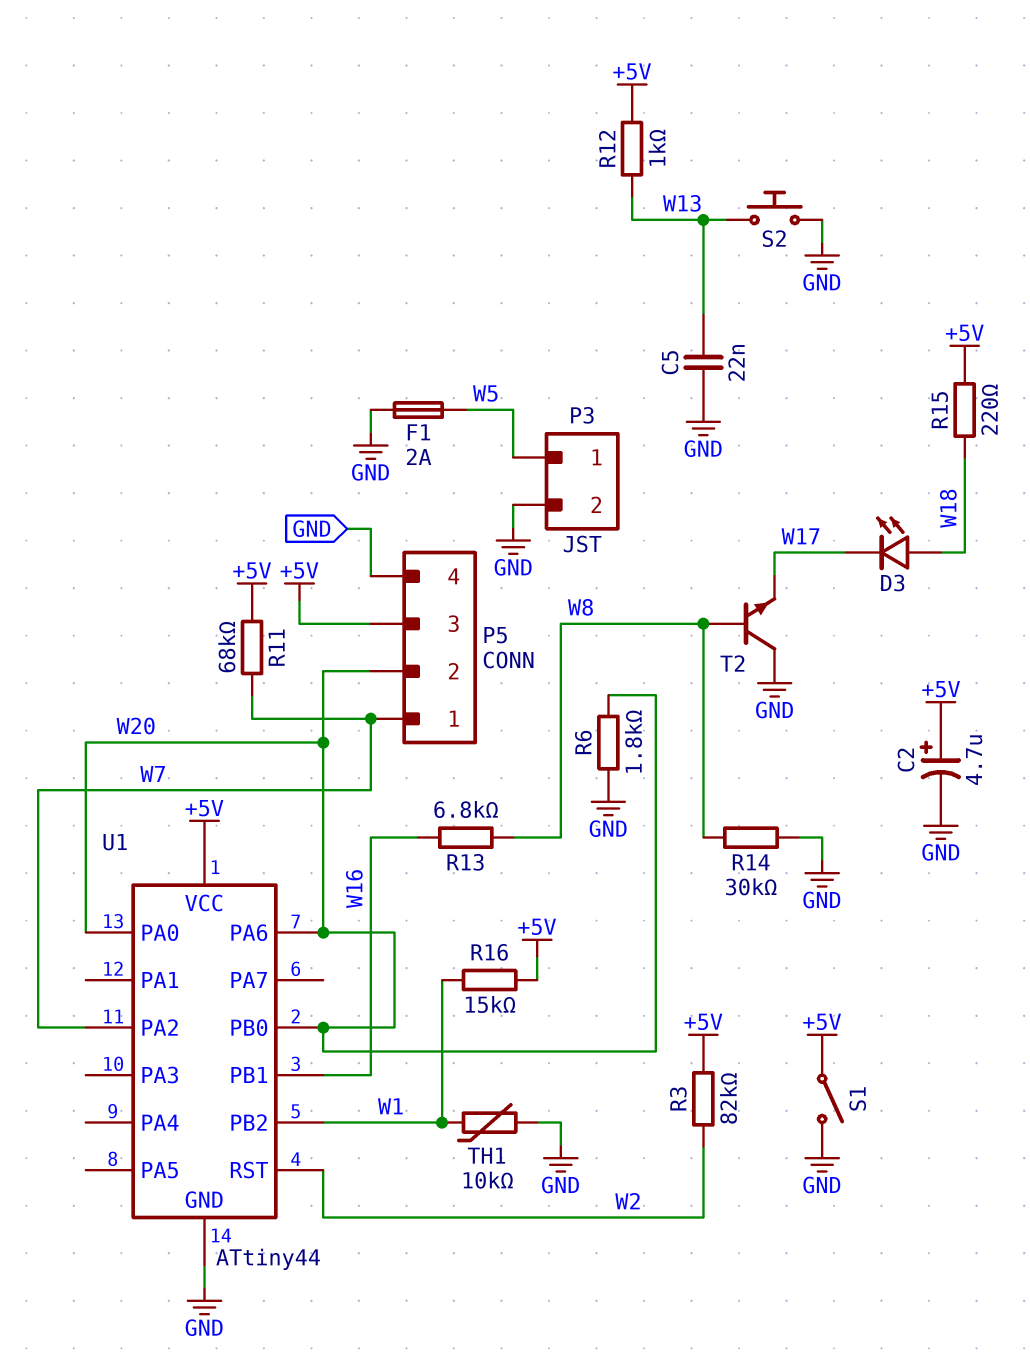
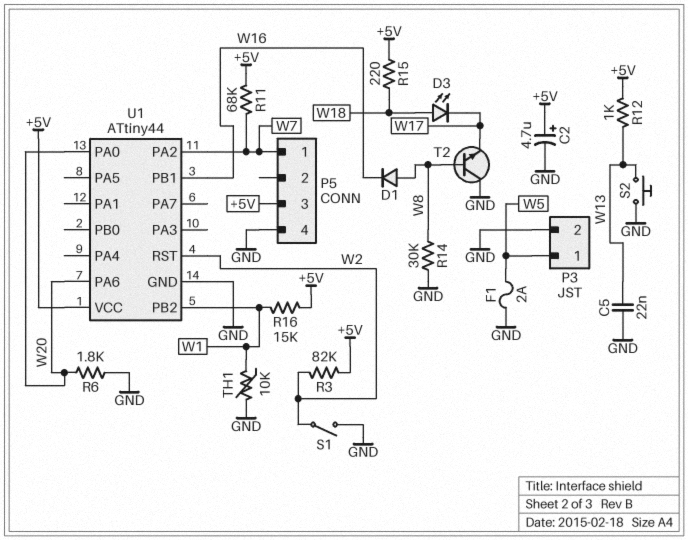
D1: none -> diode (A W8, K W16)
P5 pin 2: W20 -> none
R13: 6.8k (W8, W16) -> none
S1: switch (+5V, GND) -> switch (GND, W2)
U1 pin PB0: W20 -> none

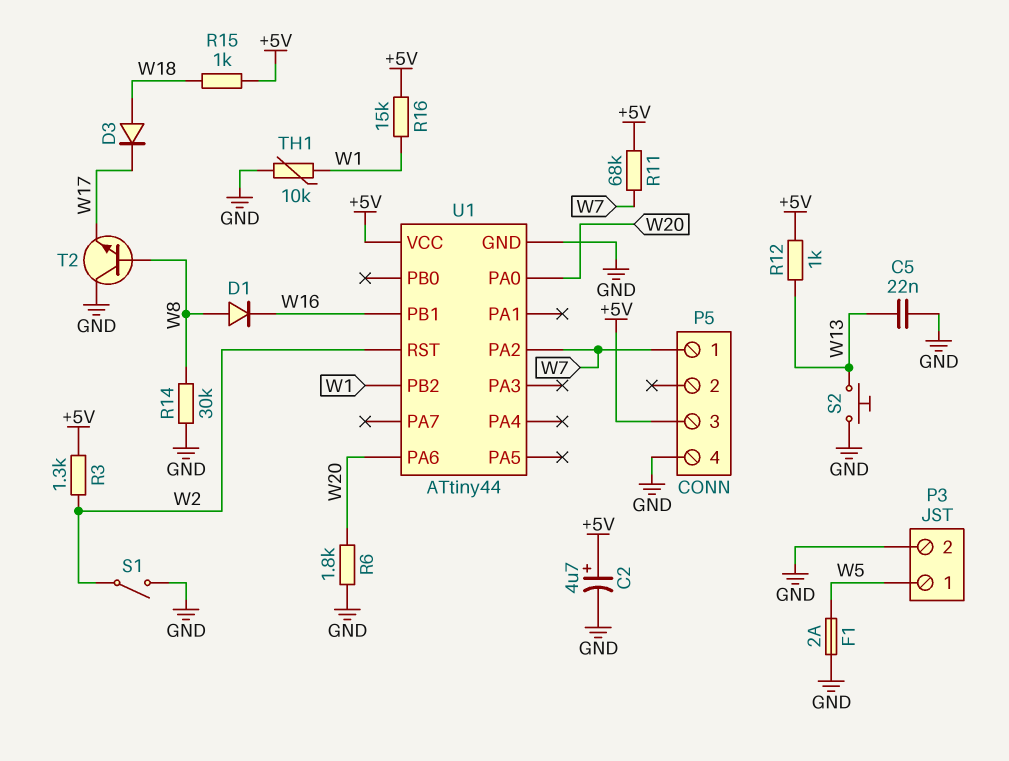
D3: LED (A W18, K W17) -> diode (A W18, K W17)
R3: 82k (+5V, W2) -> 1.3k (+5V, W2)
R15: 220 (+5V, W18) -> 1k (+5V, W18)

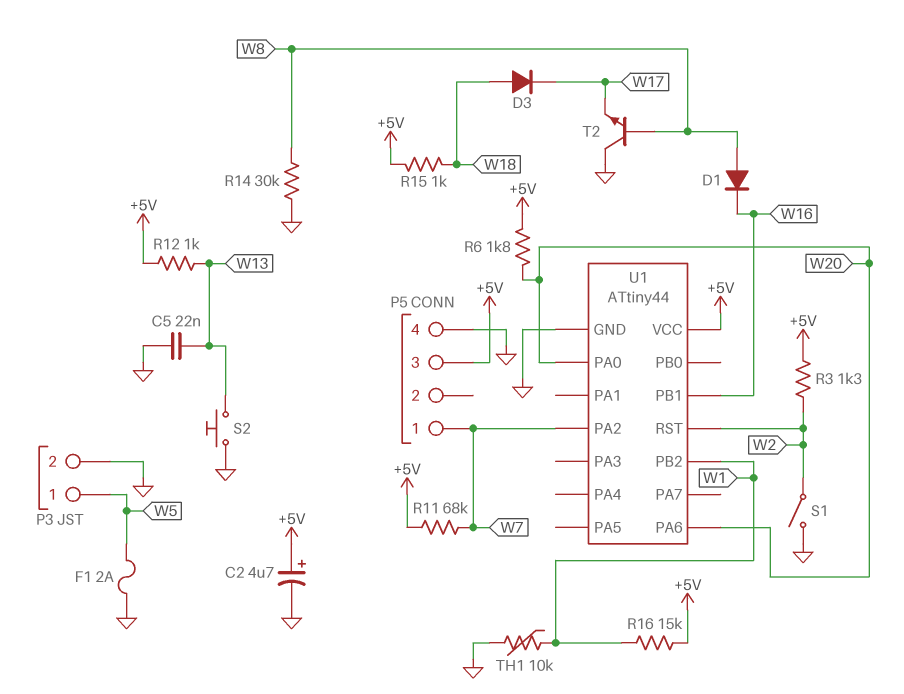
R6: 1.8k (GND, W20) -> 1.8k (+5V, W20)

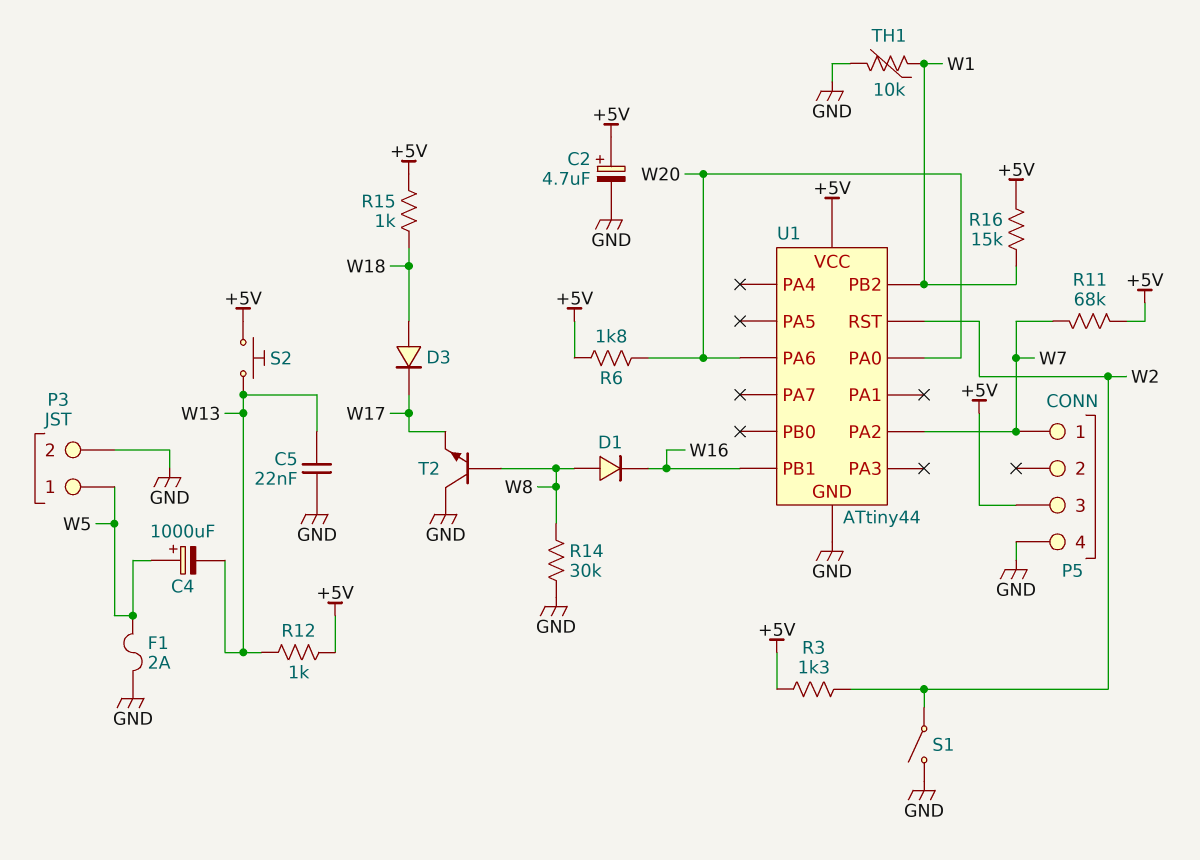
C4: none -> 1000uF (plus W5, minus W13)
S2: button (GND, W13) -> button (+5V, W13)

